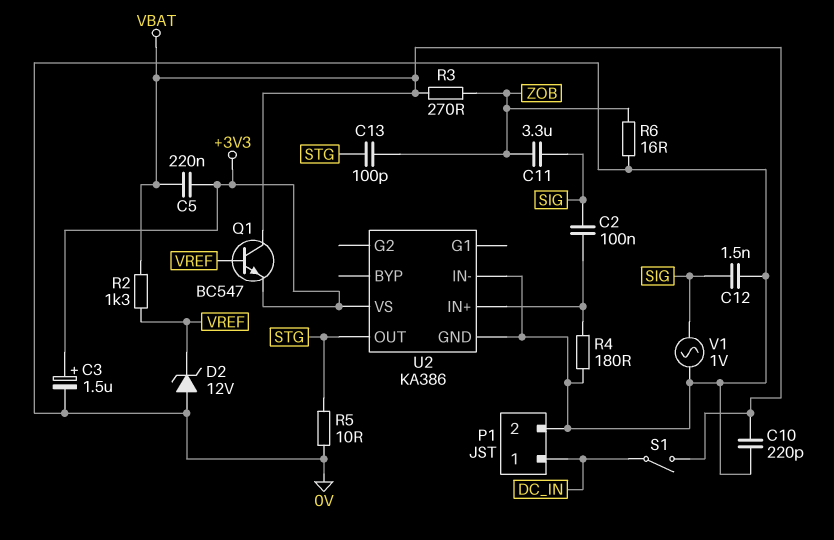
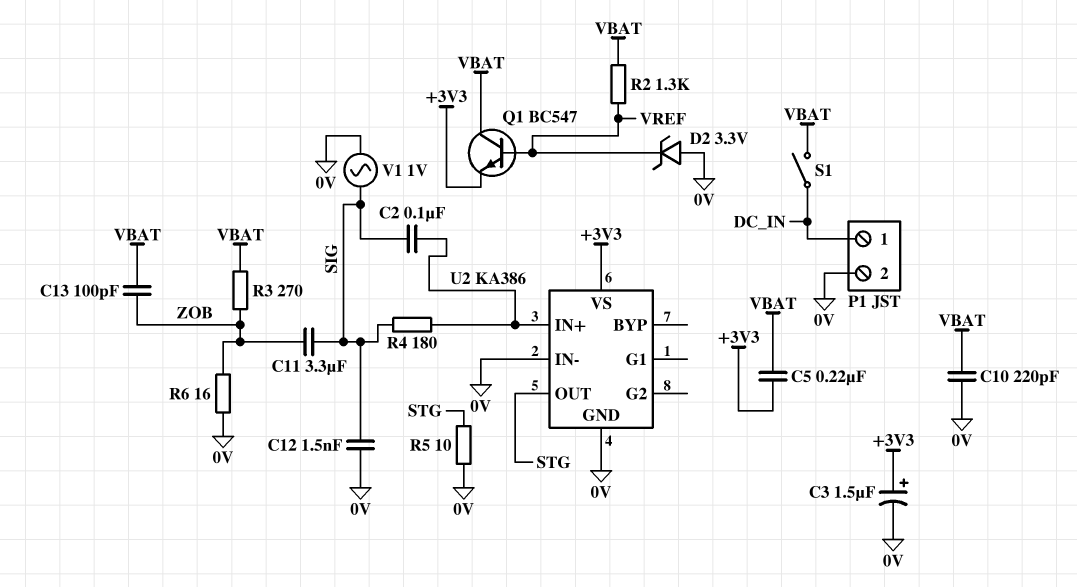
C13: 100pF (STG, ZOB) -> 100pF (VBAT, ZOB)
D2: zener 12V (A 0V, K VREF) -> zener 3.3V (A 0V, K VREF)
R4: 180 (0V, U2/IN+) -> 180 (SIG, U2/IN+)

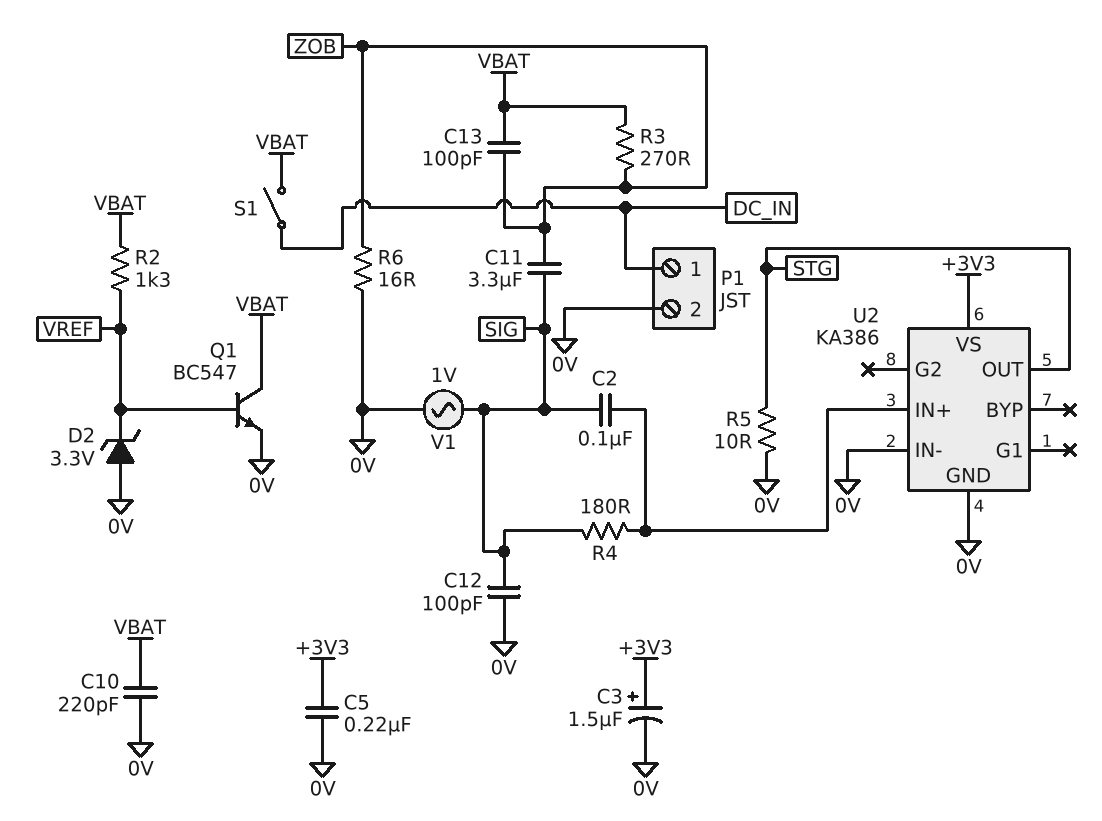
C5: 220nF (+3V3, VBAT) -> 220nF (+3V3, 0V)
C12: 1.5nF (0V, SIG) -> 100pF (0V, SIG)
Q1: NPN BC547 (B VREF, C VBAT, E +3V3) -> NPN BC547 (B VREF, C VBAT, E 0V)

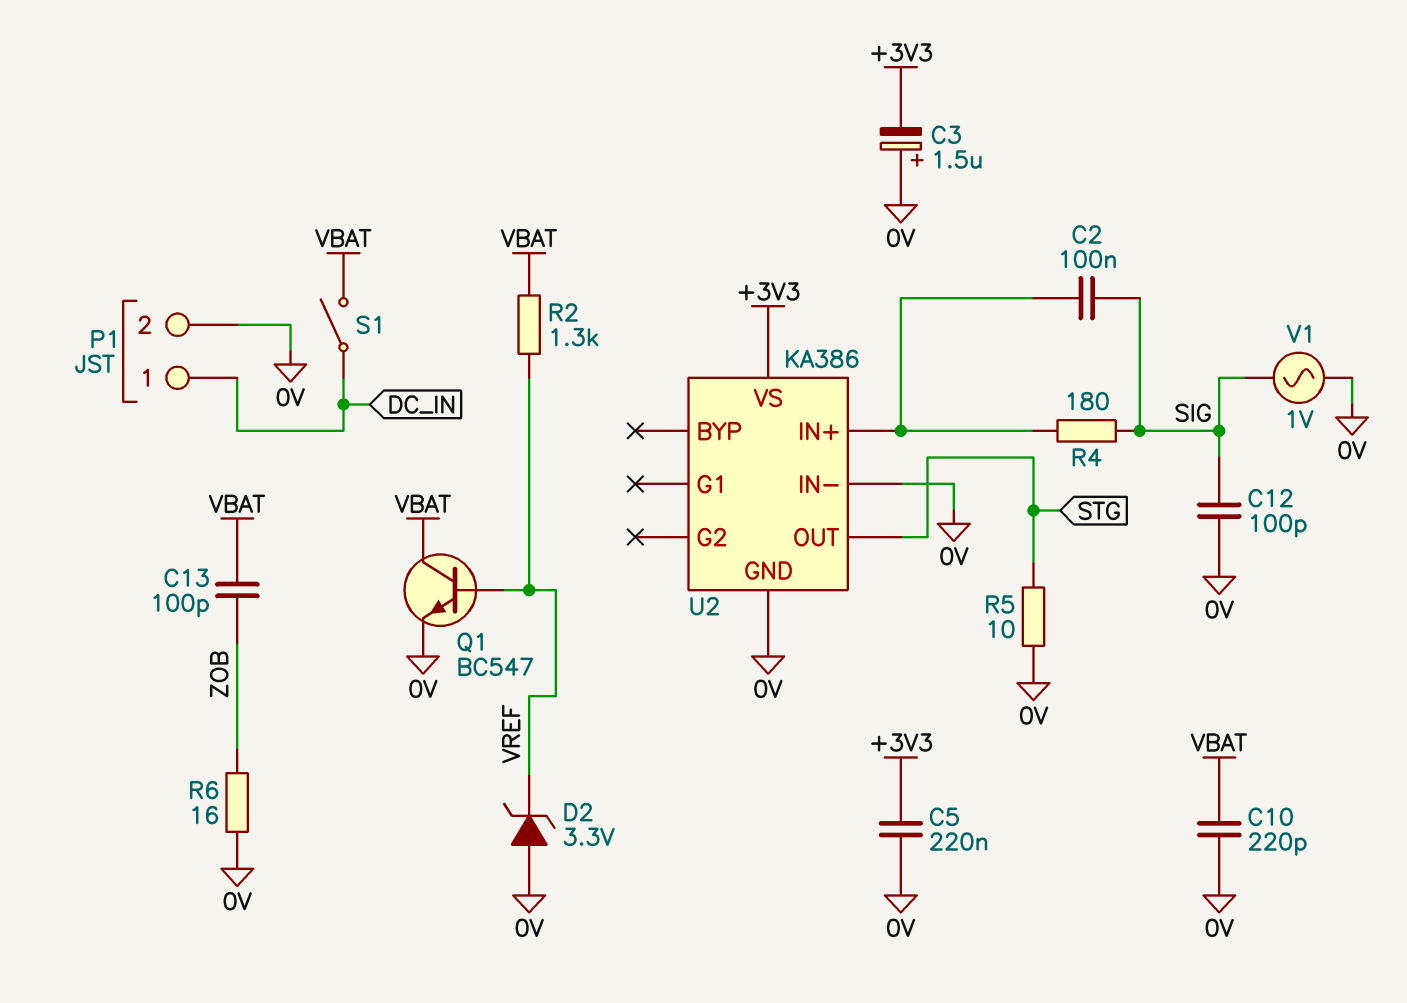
C3: 1.5uF (plus +3V3, minus 0V) -> 1.5uF (plus 0V, minus +3V3)
C11: 3.3uF (SIG, ZOB) -> none
R3: 270 (VBAT, ZOB) -> none

